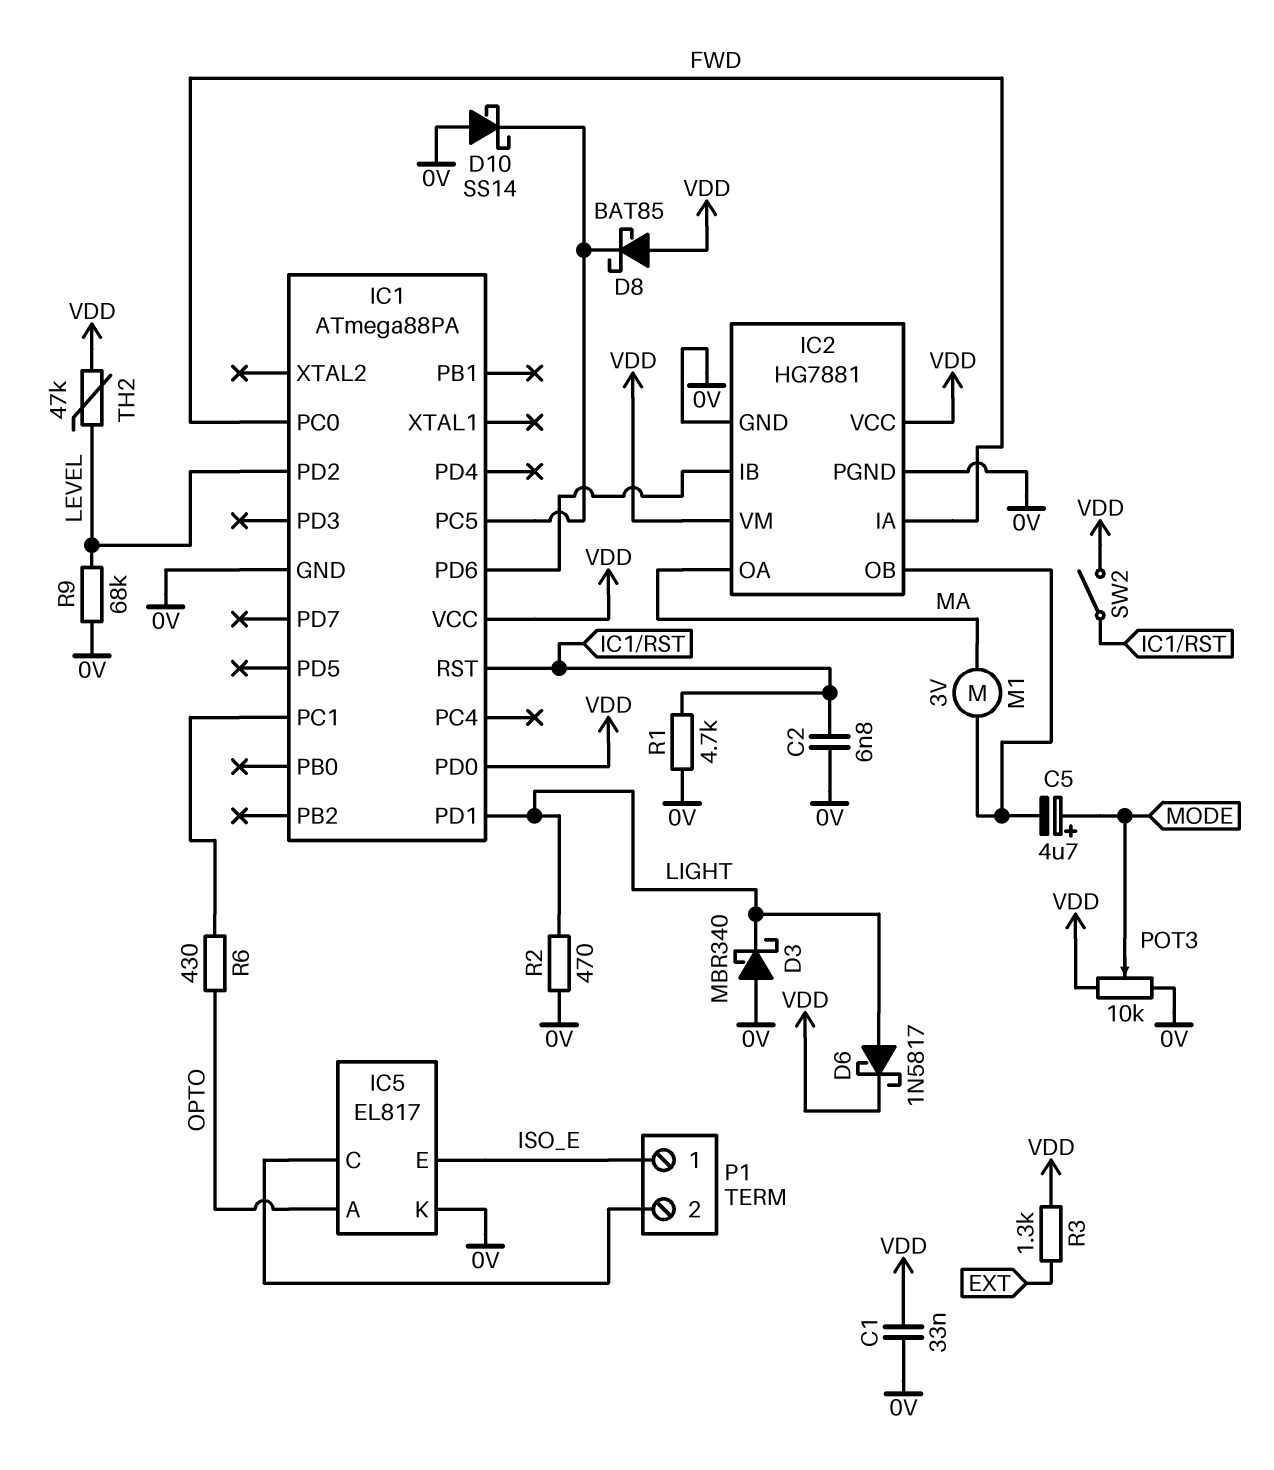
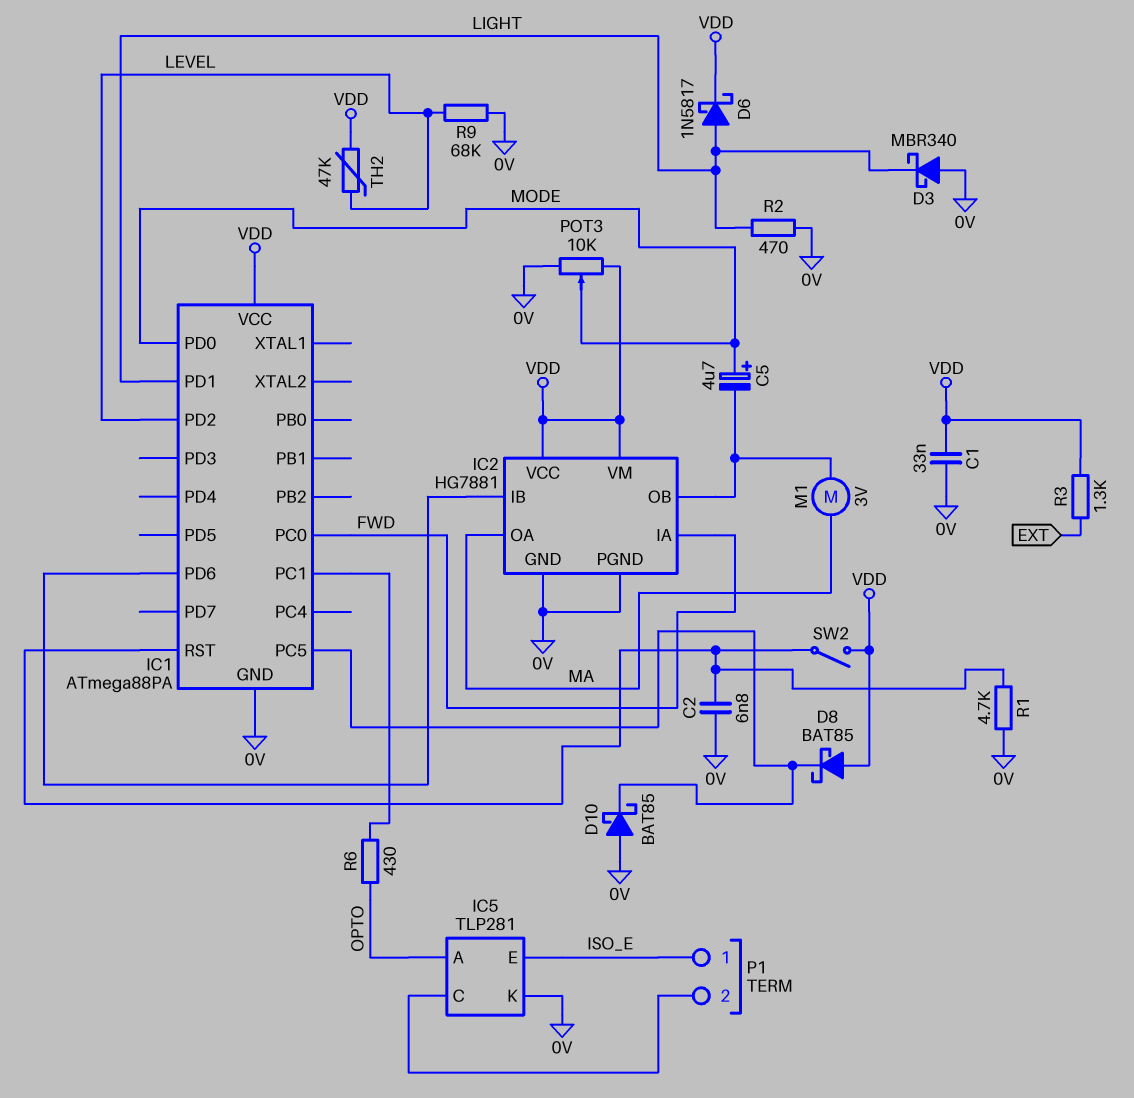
D10: schottky SS14 (A 0V, K IC1/PC5) -> schottky BAT85 (A 0V, K IC1/PC5)
IC1 pin PD0: VDD -> MODE
IC5: EL817 -> TLP281

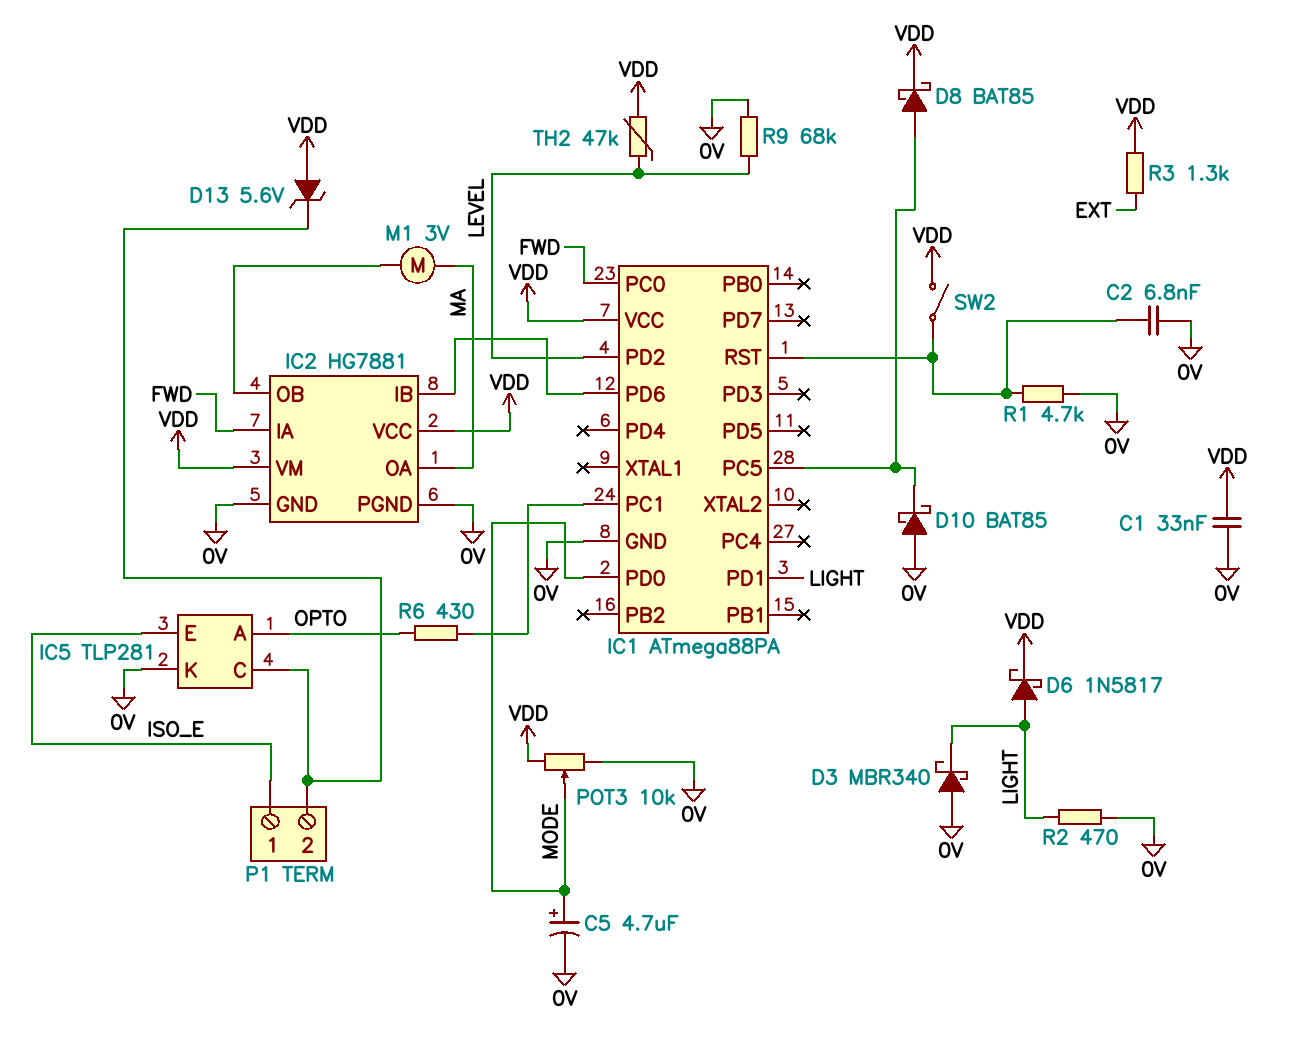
C5: 4.7uF (plus MODE, minus IC2/OB) -> 4.7uF (plus MODE, minus 0V)
D8: schottky BAT85 (A VDD, K IC1/PC5) -> schottky BAT85 (A IC1/PC5, K VDD)
D13: none -> zener 5.6V (A VDD, K IC5/C)

